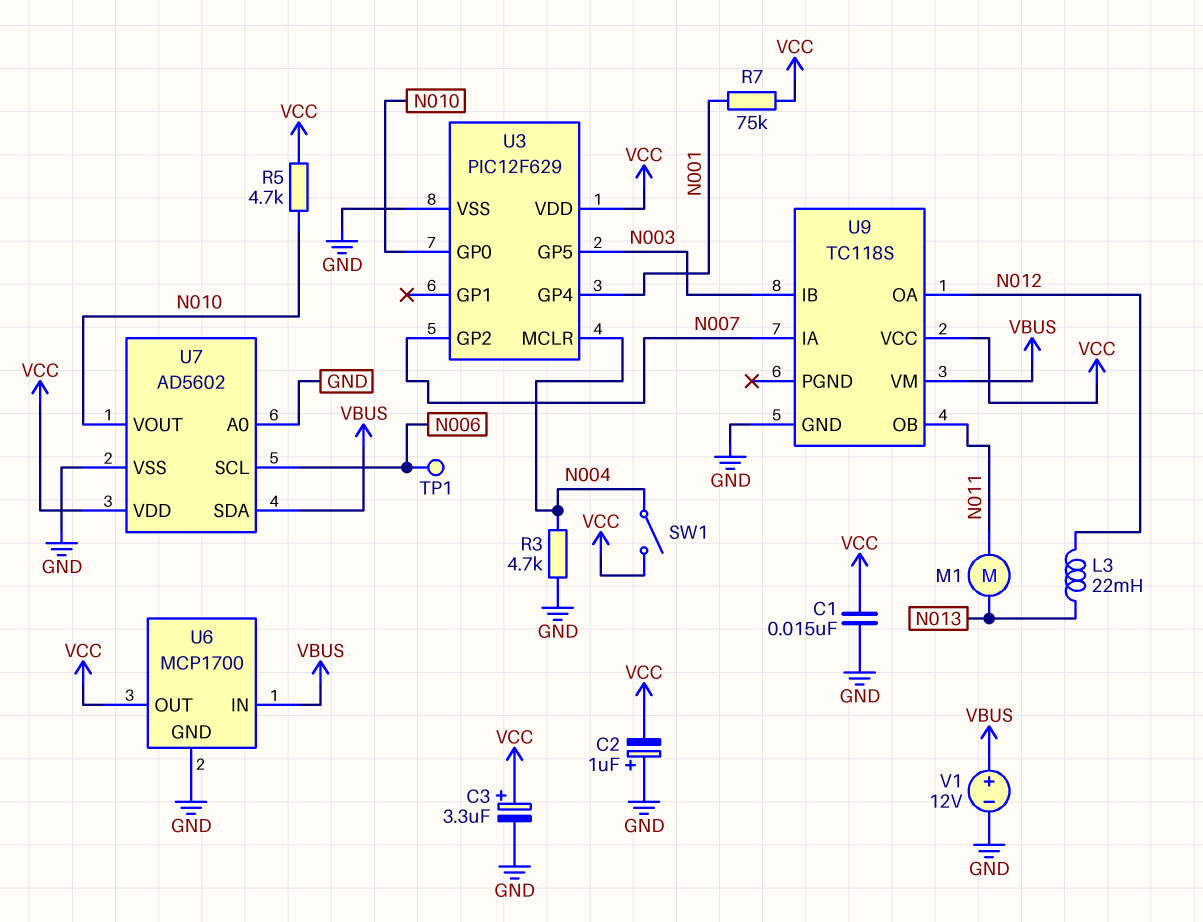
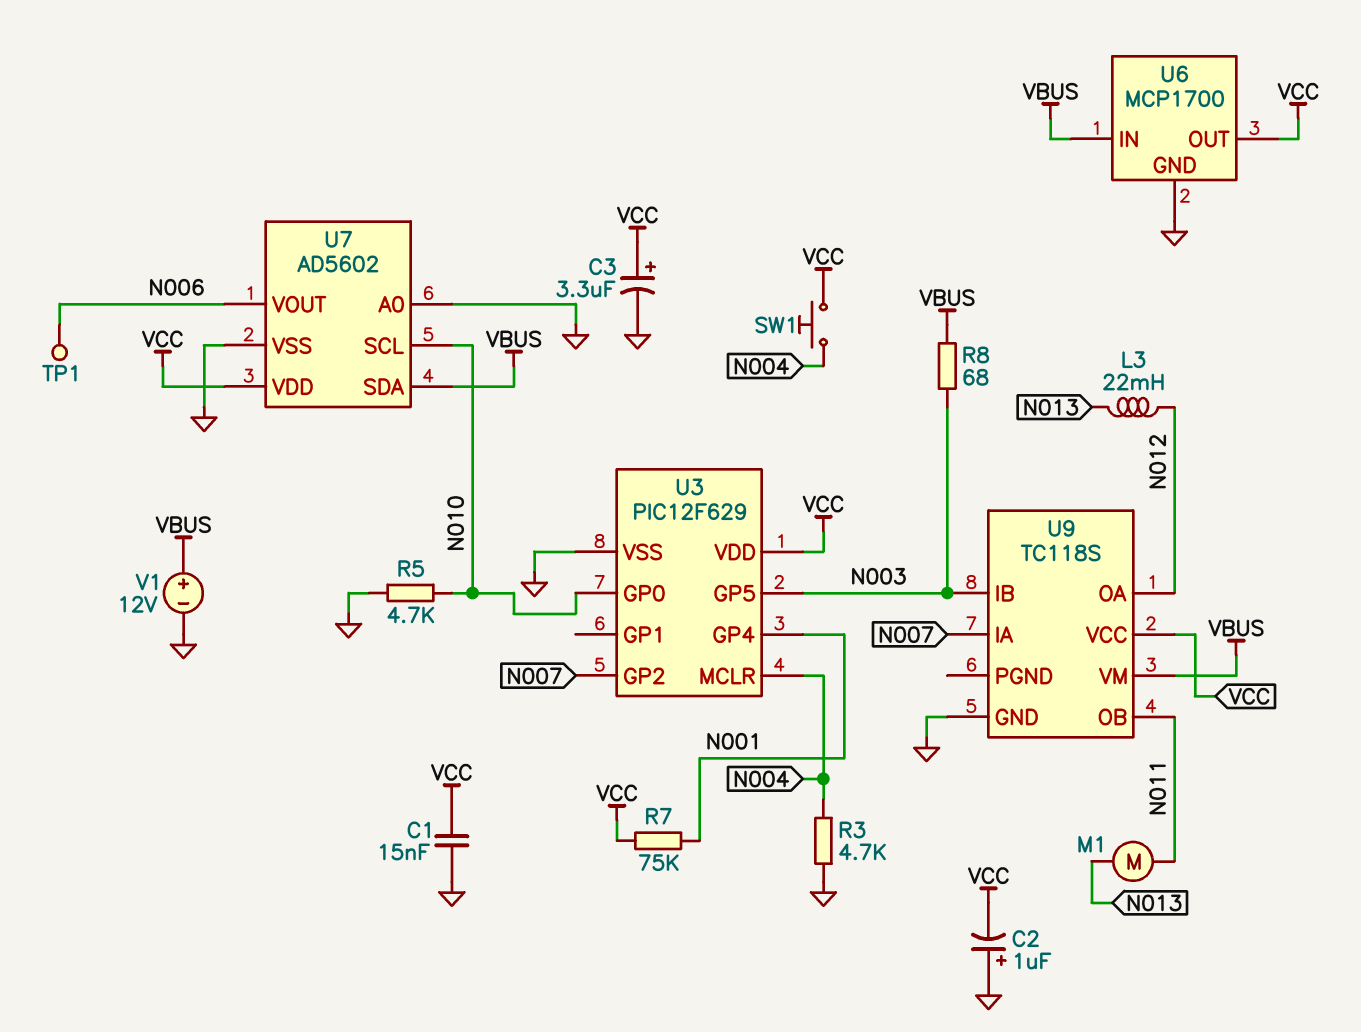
R5: 4.7k (N010, VCC) -> 4.7k (GND, N010)
R8: none -> 68 (N003, VBUS)
SW1: switch (N004, VCC) -> button (N004, VCC)
U7 pin SCL: N006 -> N010
U7 pin VOUT: N010 -> N006

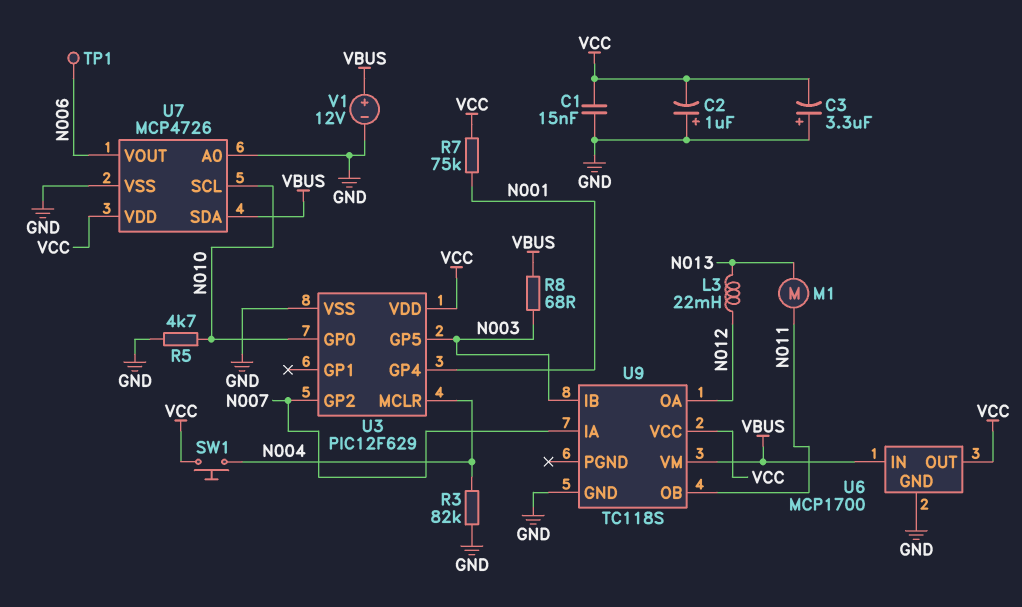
C3: 3.3uF (plus VCC, minus GND) -> 3.3uF (plus GND, minus VCC)
R3: 4.7k (GND, N004) -> 82k (GND, N004)
U7: AD5602 -> MCP4726

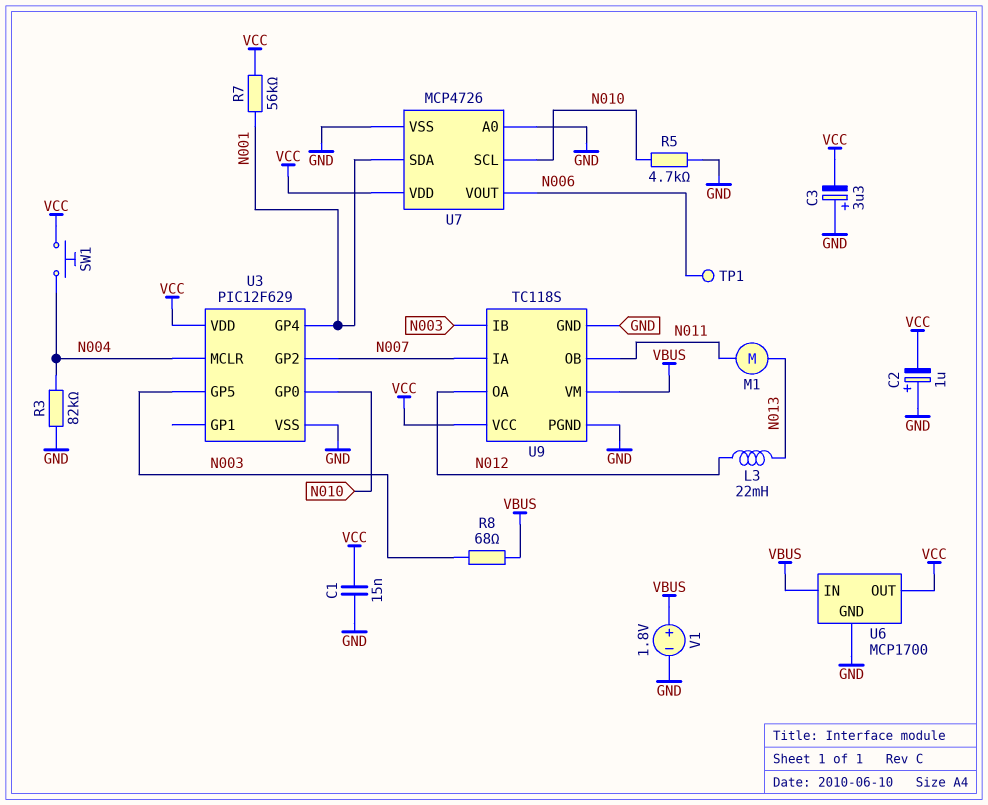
R7: 75k (N001, VCC) -> 56k (N001, VCC)
U7 pin SDA: VBUS -> N001
U9 pin PGND: none -> GND
V1: 12V (plus VBUS, minus GND) -> 1.8V (plus VBUS, minus GND)

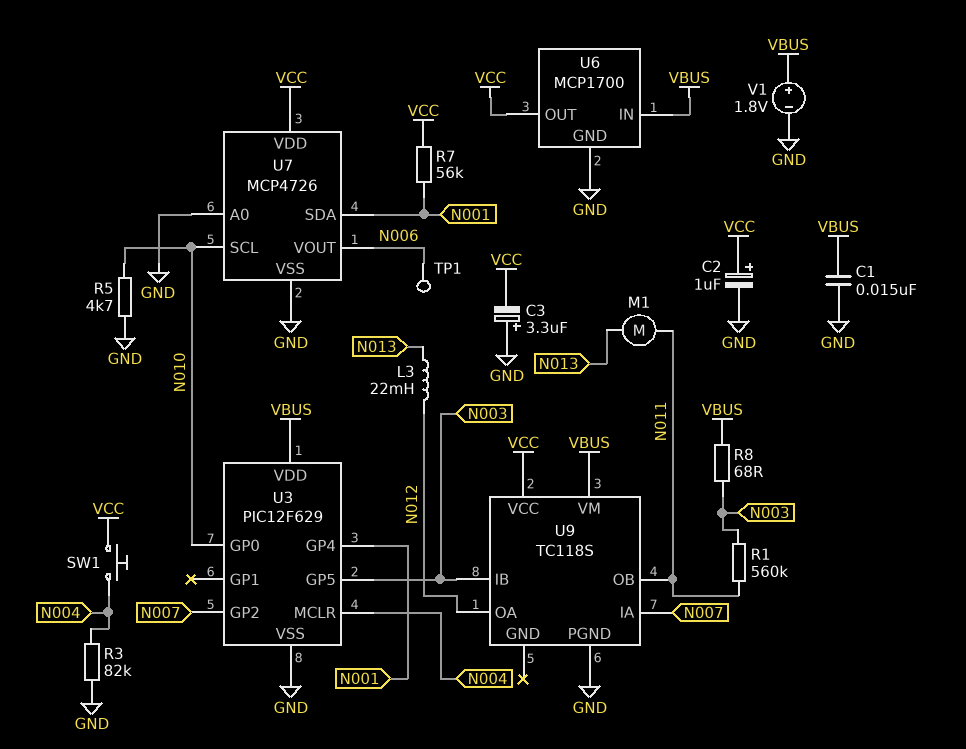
C1: 15nF (GND, VCC) -> 15nF (GND, VBUS)
C2: 1uF (plus GND, minus VCC) -> 1uF (plus VCC, minus GND)
R1: none -> 560k (N003, N011)
U3 pin VDD: VCC -> VBUS
U9 pin GND: GND -> none

